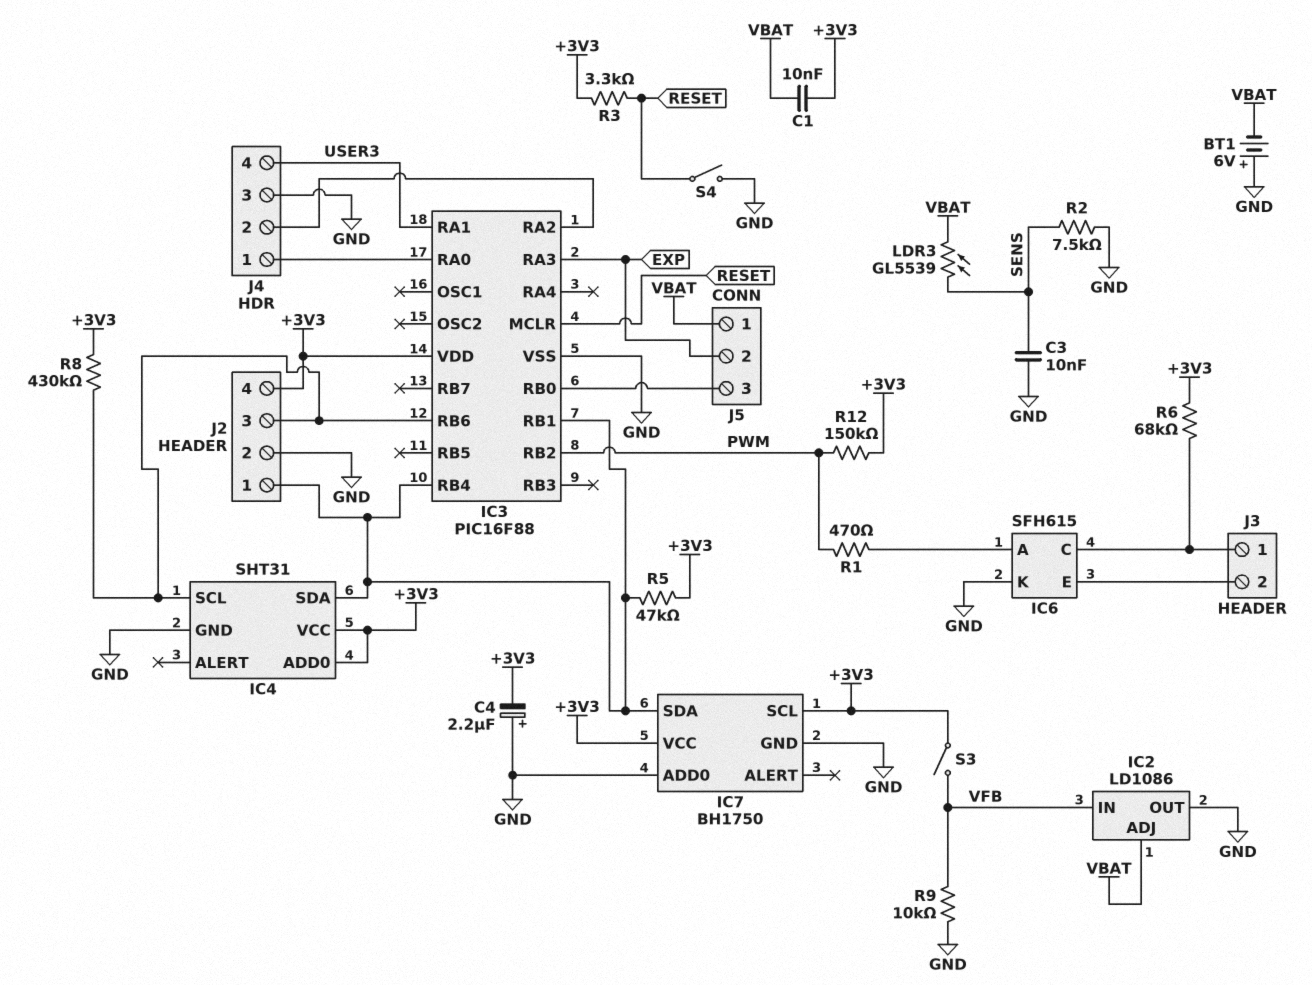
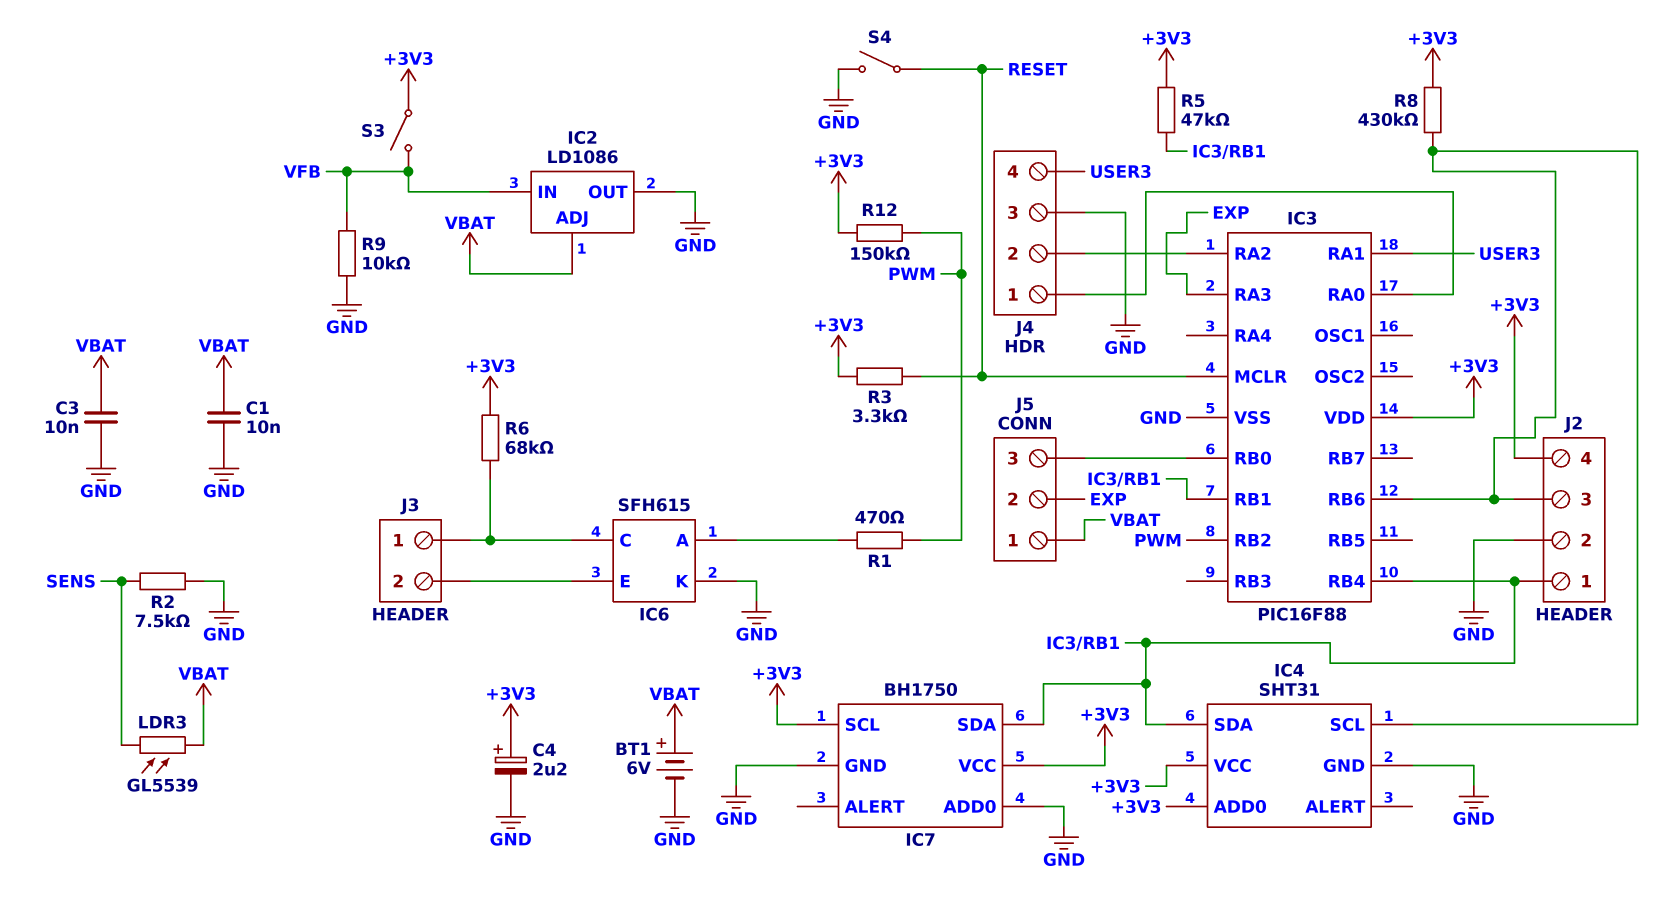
BT1: 6V (plus GND, minus VBAT) -> 6V (plus VBAT, minus GND)
C1: 10nF (+3V3, VBAT) -> 10nF (GND, VBAT)
C3: 10nF (GND, SENS) -> 10nF (GND, VBAT)
C4: 2.2uF (plus GND, minus +3V3) -> 2.2uF (plus +3V3, minus GND)

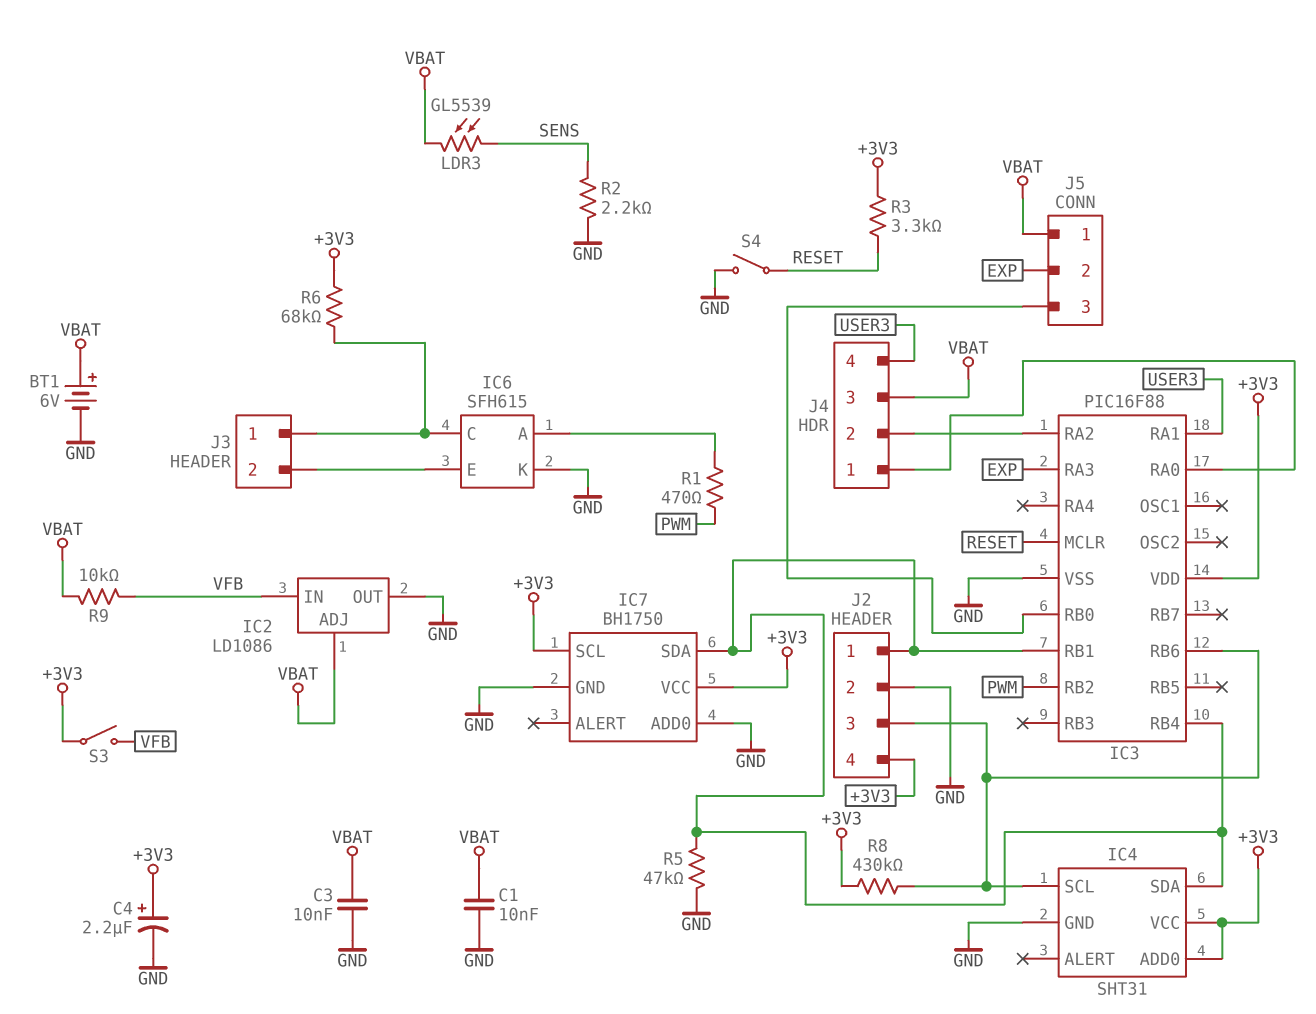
J4 pin 3: GND -> VBAT
R2: 7.5k (GND, SENS) -> 2.2k (GND, SENS)
R5: 47k (+3V3, IC3/RB1) -> 47k (GND, IC3/RB1)
R9: 10k (GND, VFB) -> 10k (VBAT, VFB)
R12: 150k (+3V3, PWM) -> none

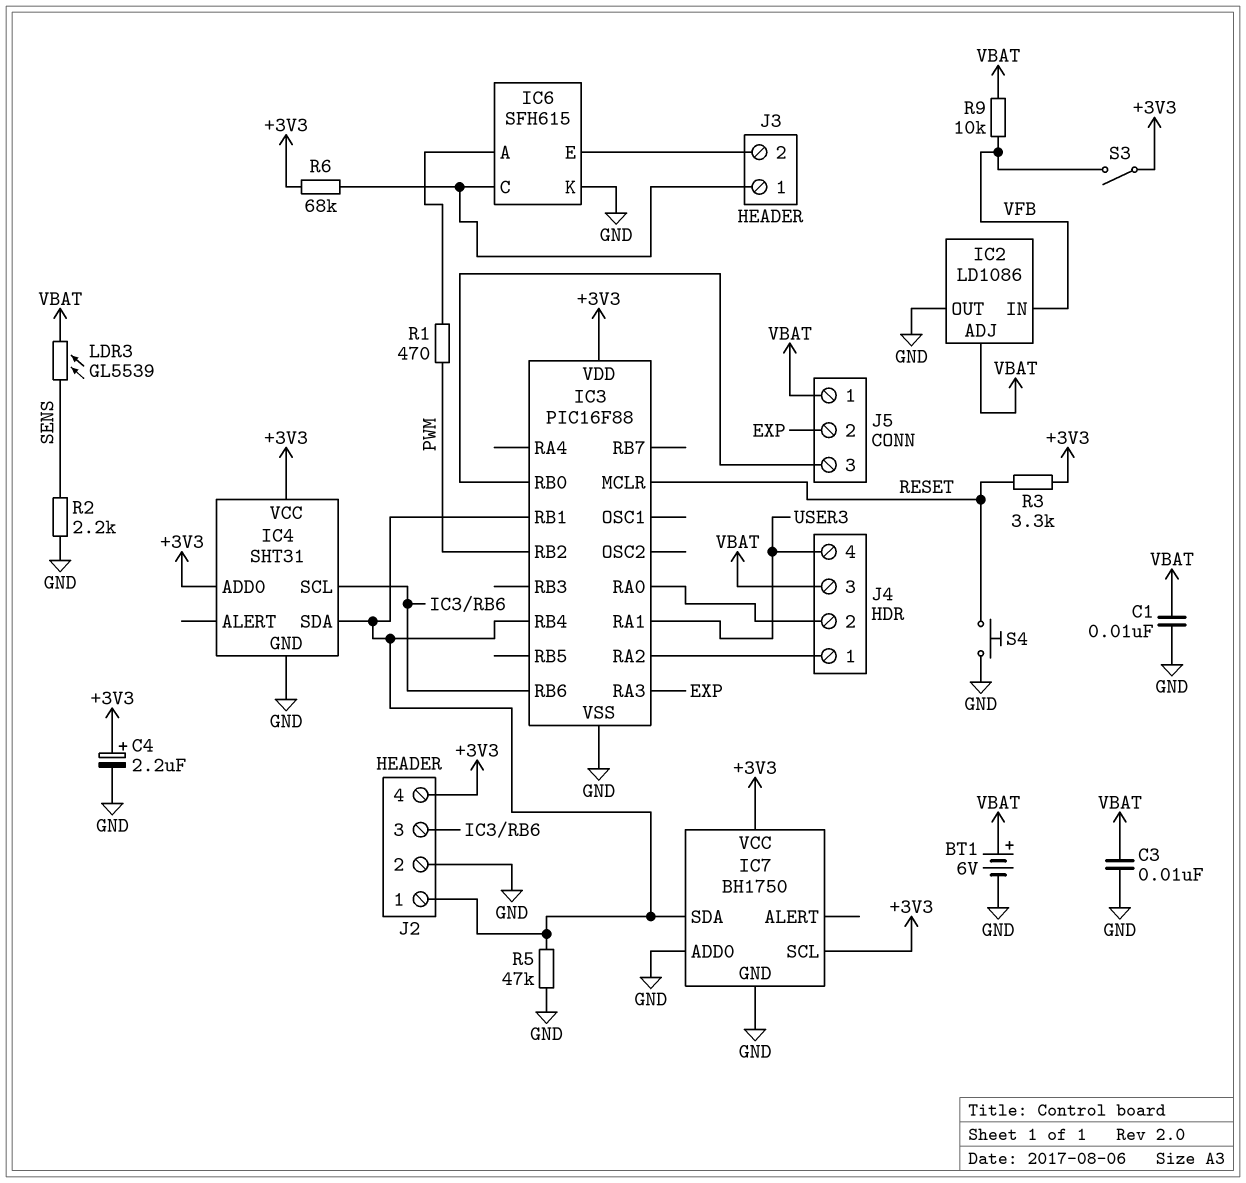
J4 pin 1: IC3/RA0 -> IC3/RA2
J4 pin 2: IC3/RA2 -> IC3/RA0
R8: 430k (+3V3, IC3/RB6) -> none
S4: switch (GND, RESET) -> button (GND, RESET)

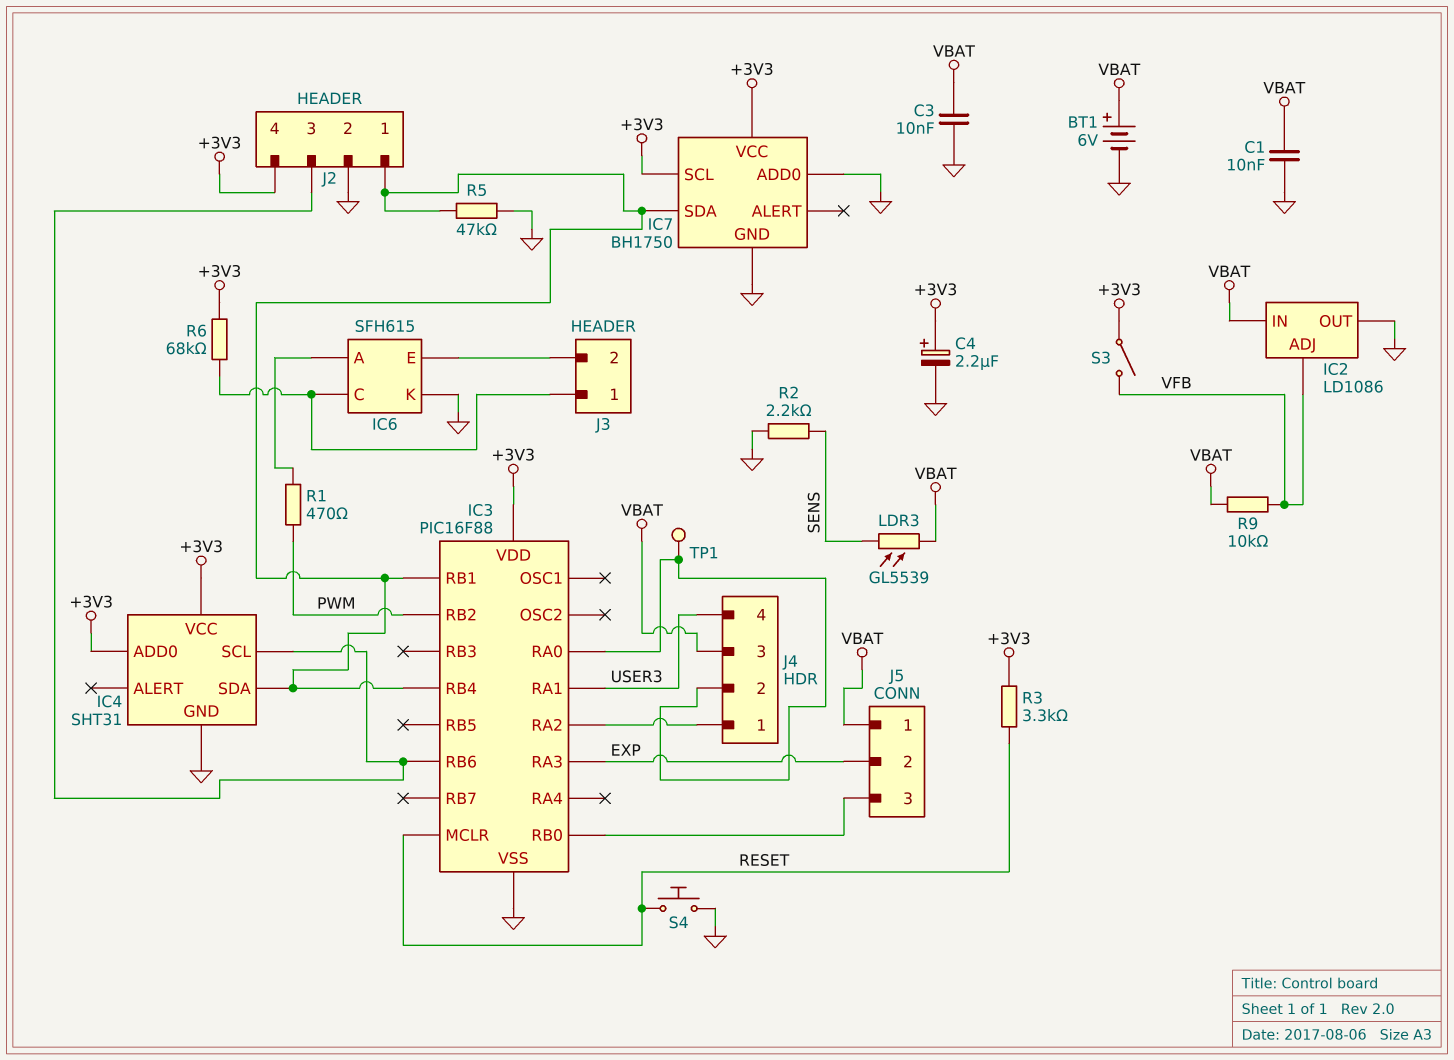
IC2 pin ADJ: VBAT -> VFB
IC2 pin IN: VFB -> VBAT
TP1: none -> test point (IC3/RA0)

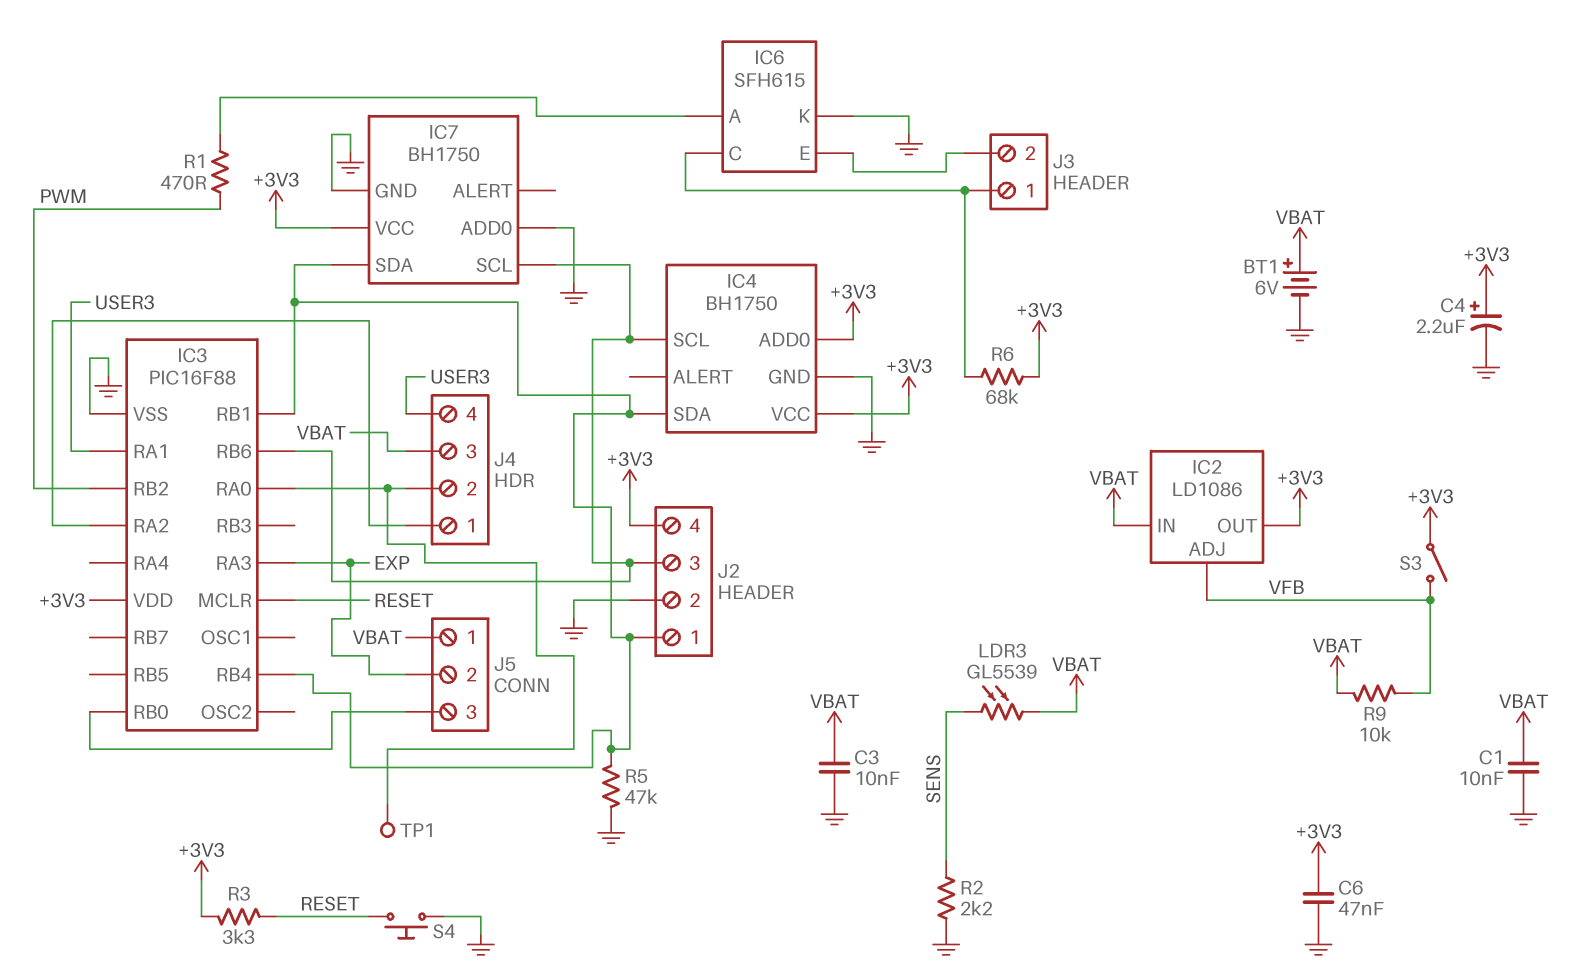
C6: none -> 47nF (+3V3, GND)
IC2 pin OUT: GND -> +3V3
IC4: SHT31 -> BH1750
IC7 pin SCL: +3V3 -> IC3/RB6

